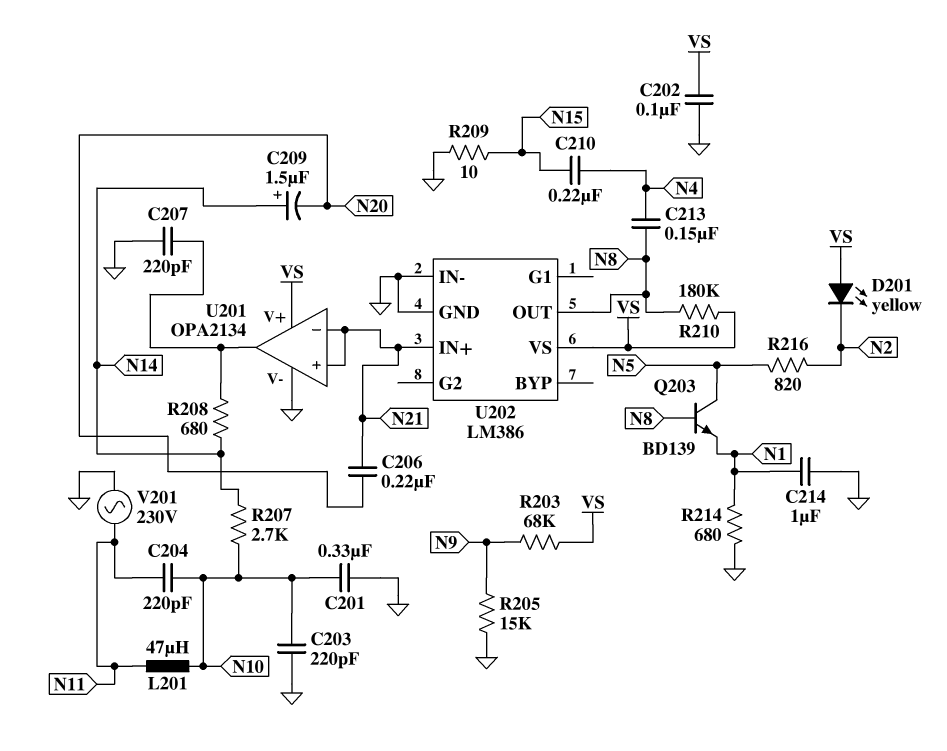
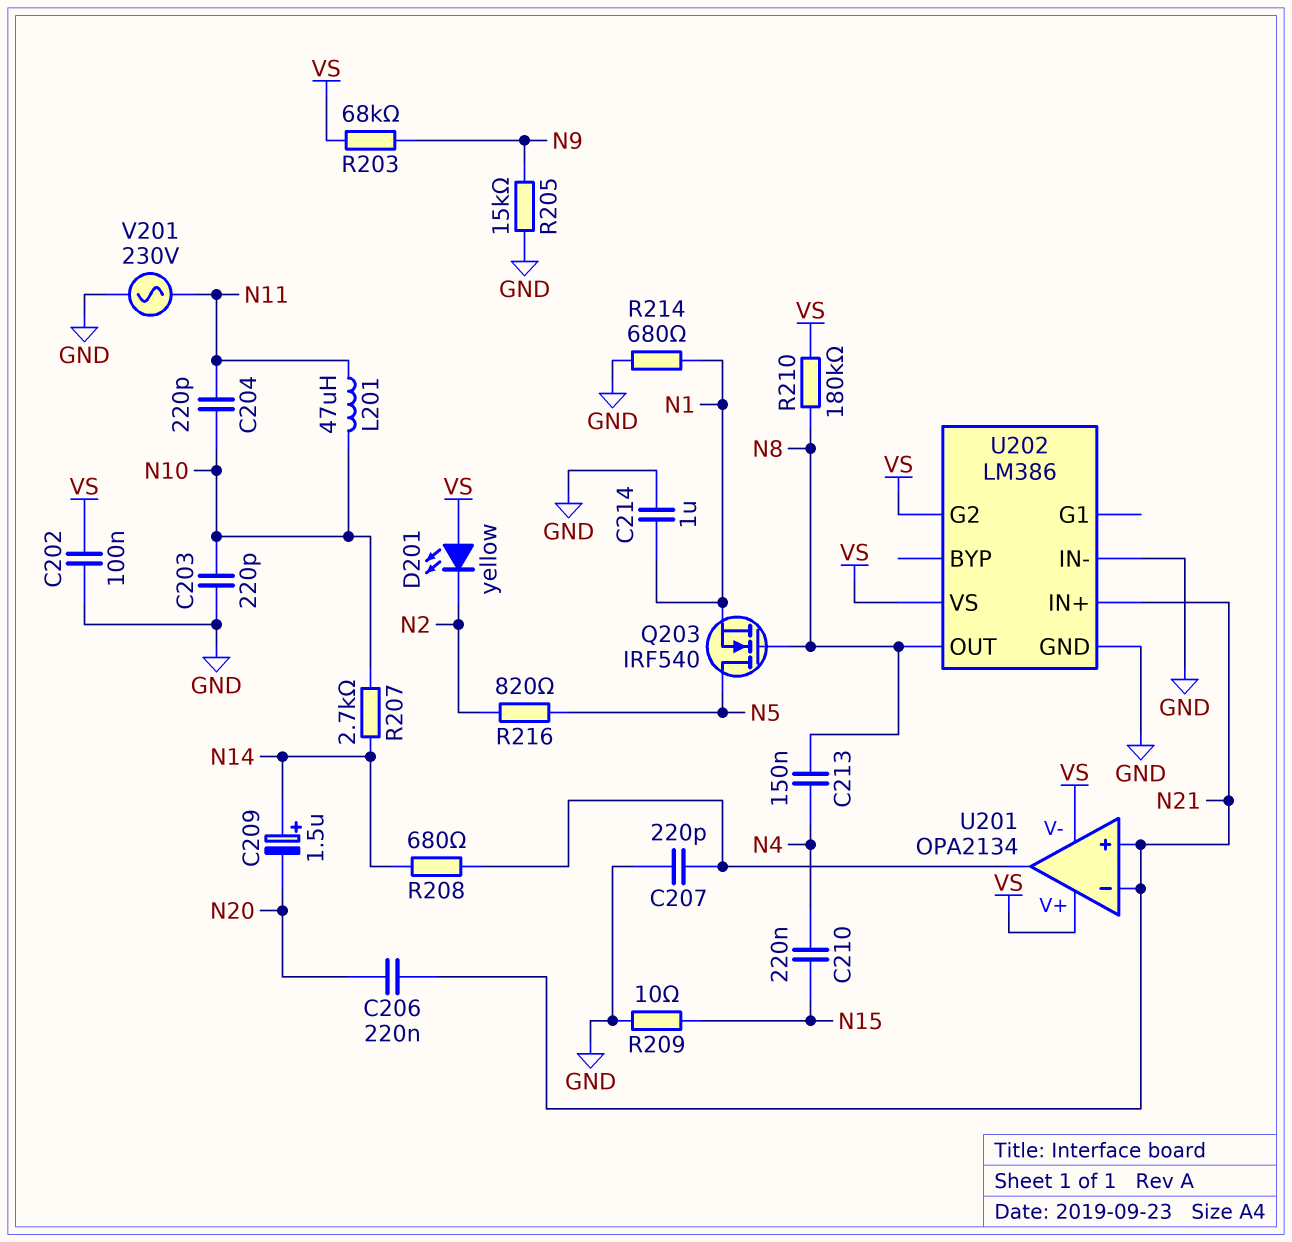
C201: 330nF (GND, N10) -> none
Q203: NPN BD139 (B N8, C N5, E N1) -> NMOS IRF540 (G N8, D N5, S N1)
U201 pin V-: GND -> VS
U202 pin G2: none -> VS

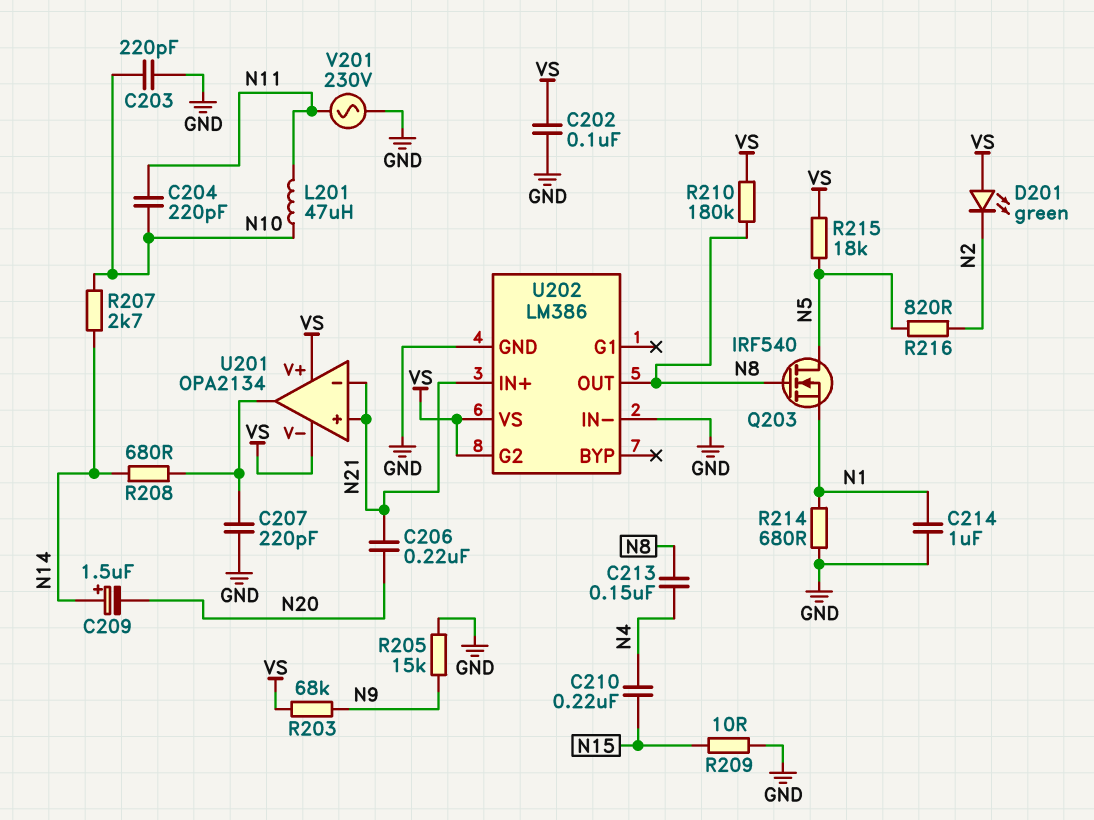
D201: LED yellow (A VS, K N2) -> LED green (A VS, K N2)
R215: none -> 18k (N5, VS)

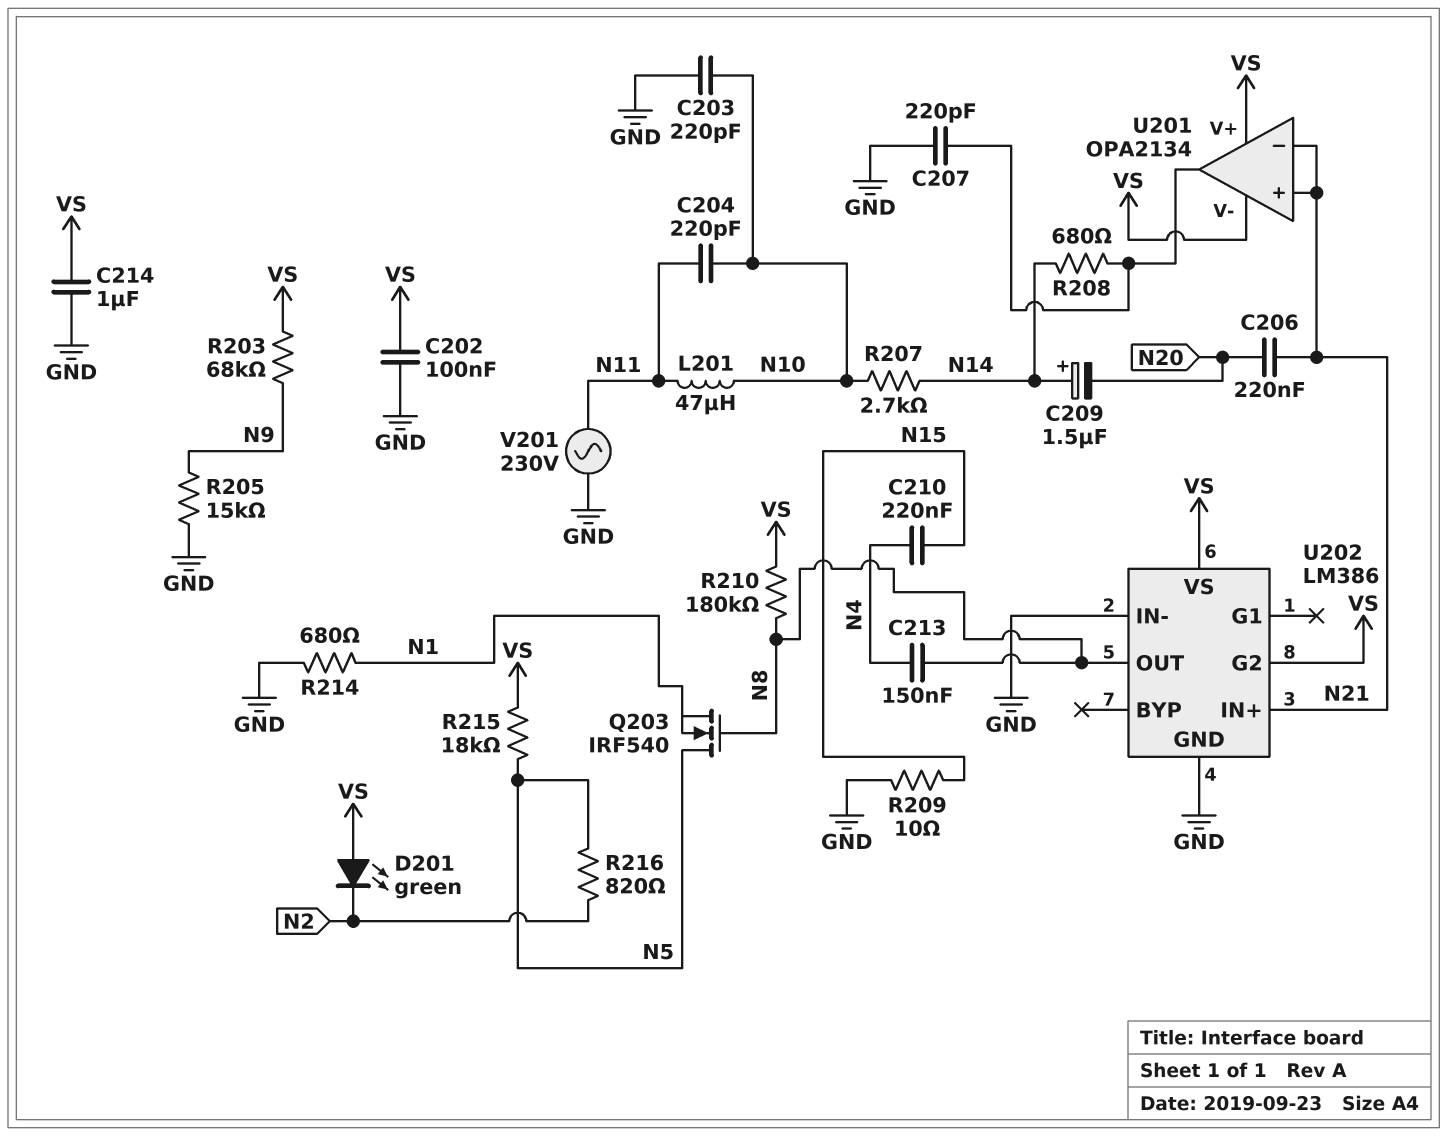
C214: 1uF (GND, N1) -> 1uF (GND, VS)

